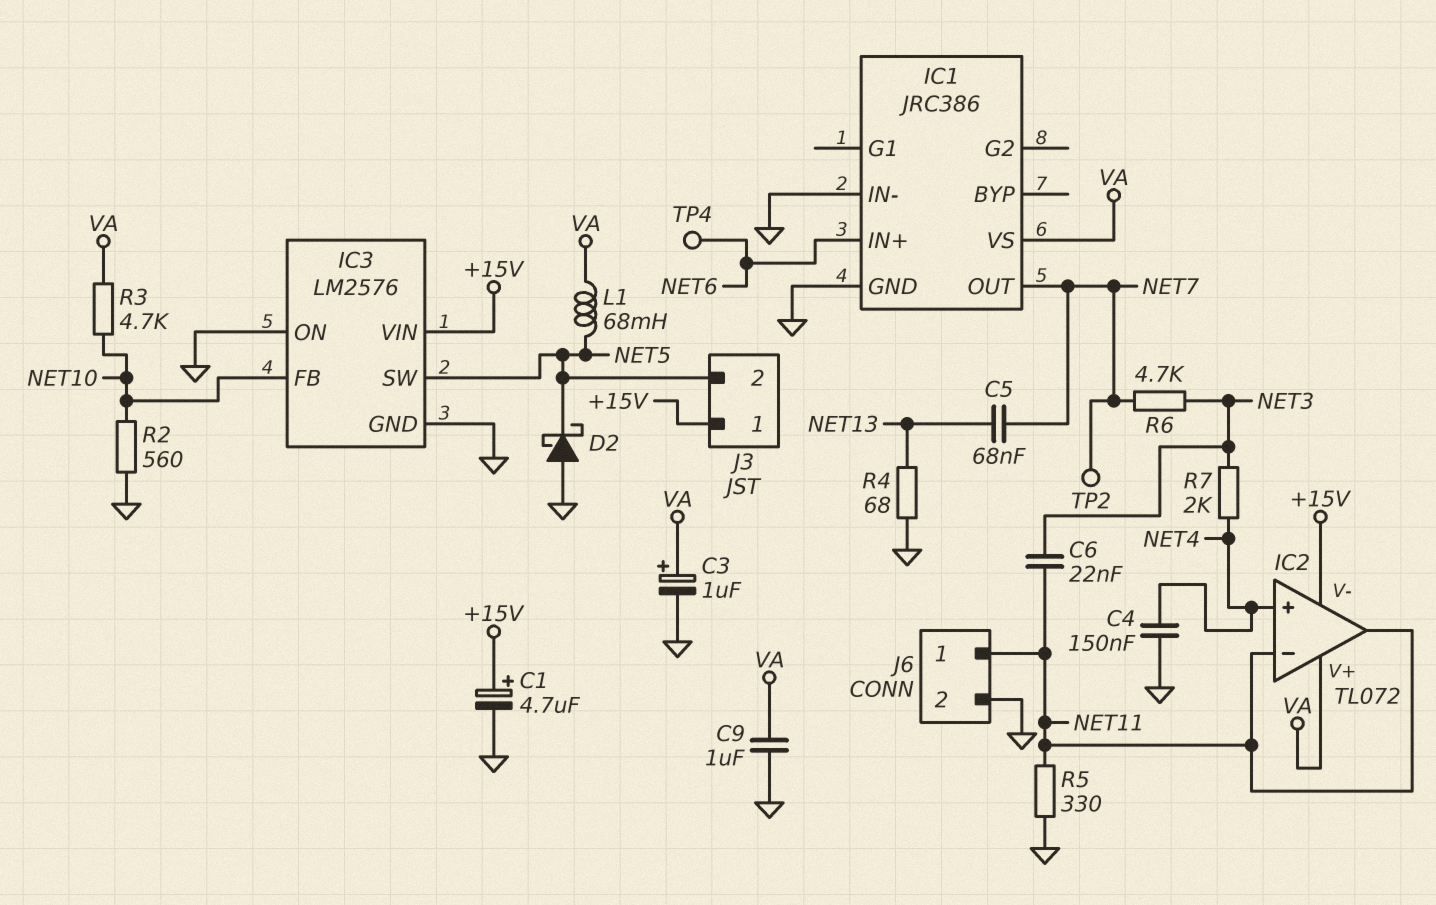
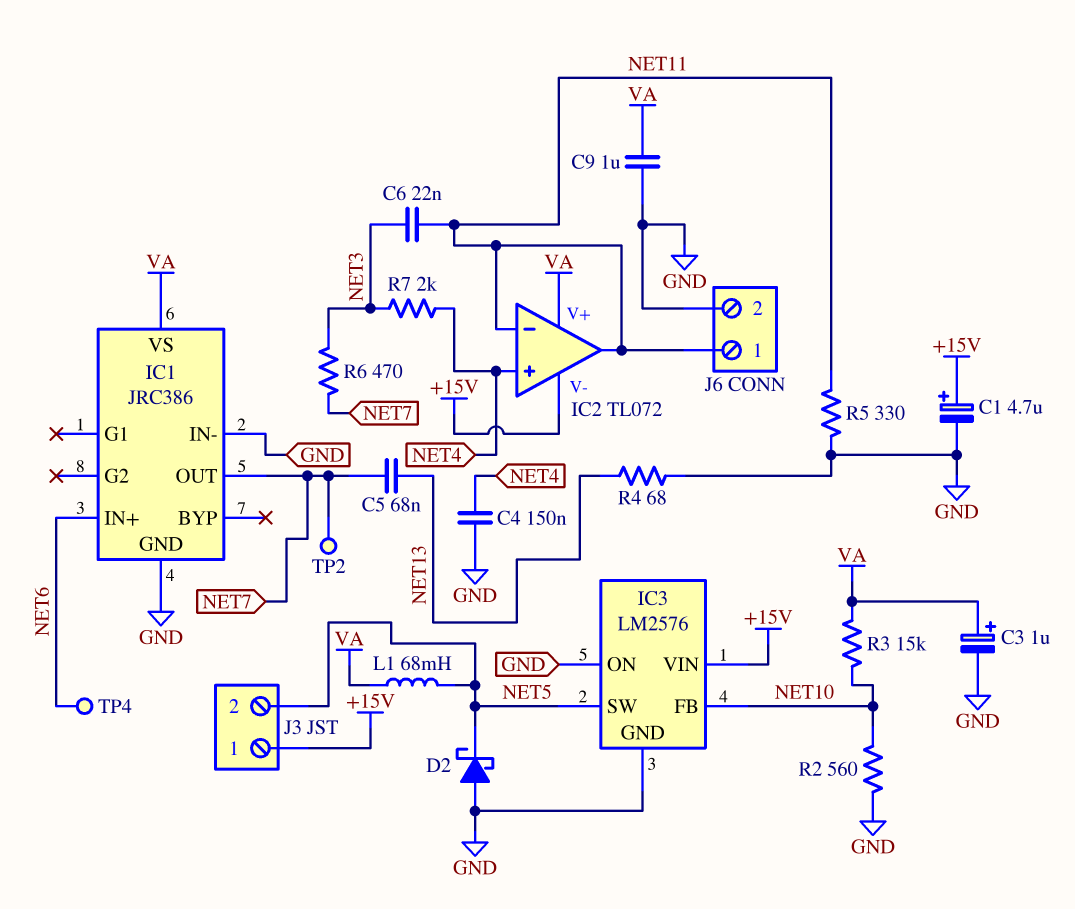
R3: 4.7k (NET10, VA) -> 15k (NET10, VA)
R6: 4.7k (NET3, NET7) -> 470 (NET3, NET7)

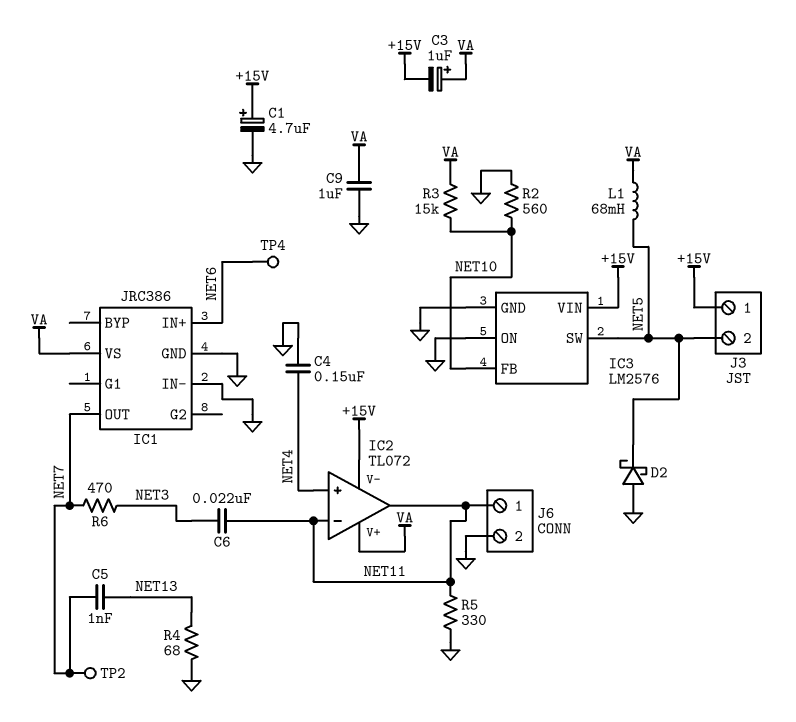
C3: 1uF (plus VA, minus GND) -> 1uF (plus VA, minus +15V)
C5: 68nF (NET7, NET13) -> 1nF (NET7, NET13)
R7: 2k (NET3, NET4) -> none

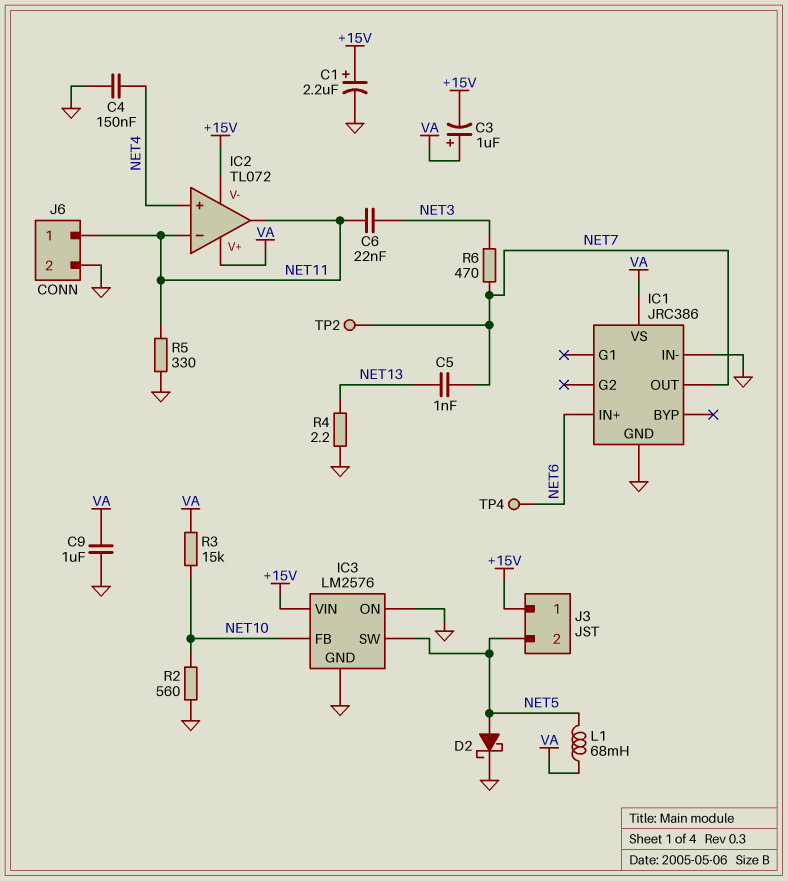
C1: 4.7uF (plus +15V, minus GND) -> 2.2uF (plus +15V, minus GND)
D2: schottky (A GND, K NET5) -> schottky (A NET5, K GND)
R4: 68 (GND, NET13) -> 2.2 (GND, NET13)

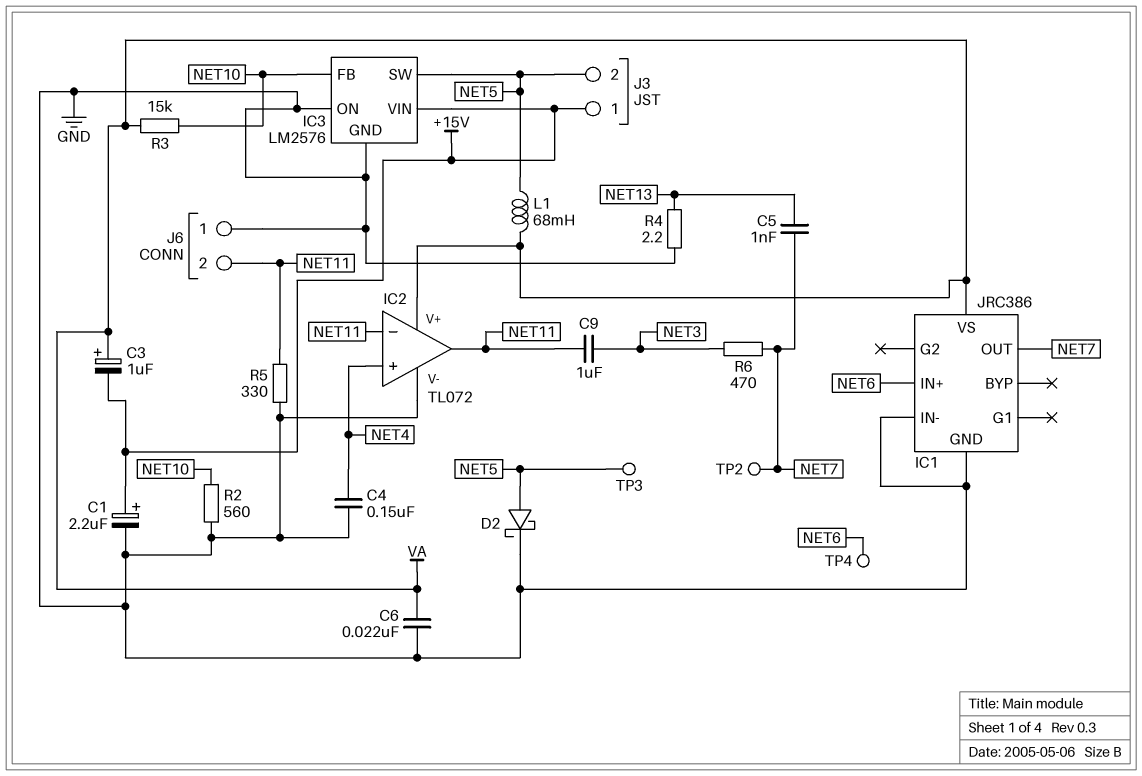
C6: 22nF (NET3, NET11) -> 22nF (GND, VA)
C9: 1uF (GND, VA) -> 1uF (NET3, NET11)
IC2 pin V-: +15V -> GND
J6 pin 1: NET11 -> GND
J6 pin 2: GND -> NET11
TP3: none -> test point (NET5)

